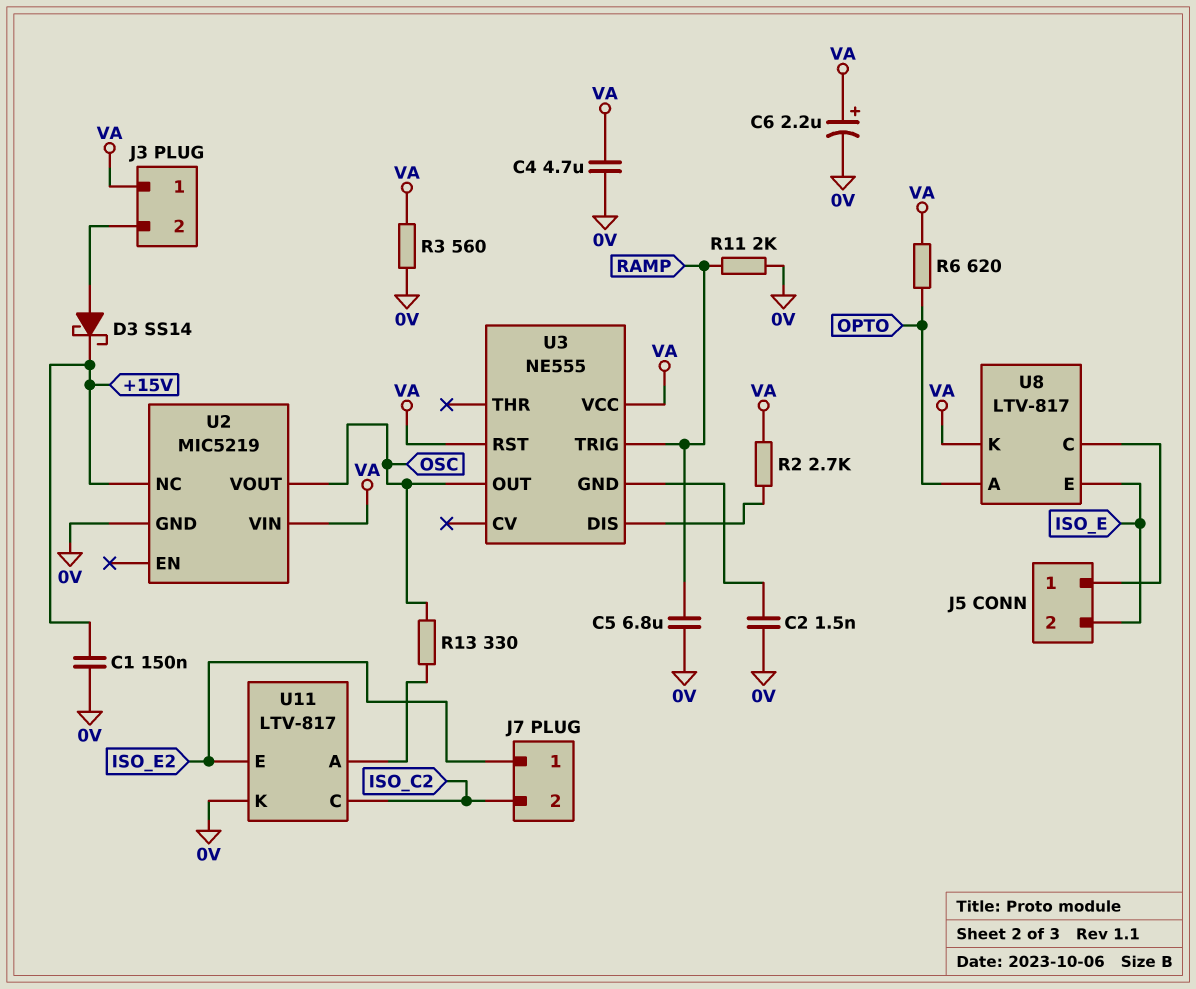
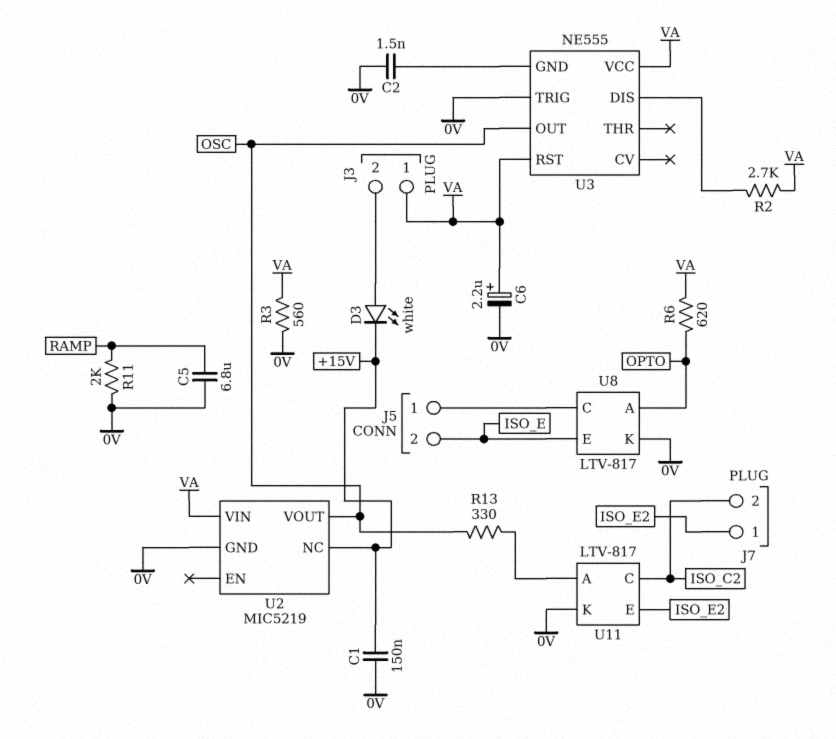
C4: 4.7uF (0V, VA) -> none
D3: schottky SS14 (A J3/2, K +15V) -> LED white (A J3/2, K +15V)
U3 pin TRIG: RAMP -> 0V
U8 pin K: VA -> 0V

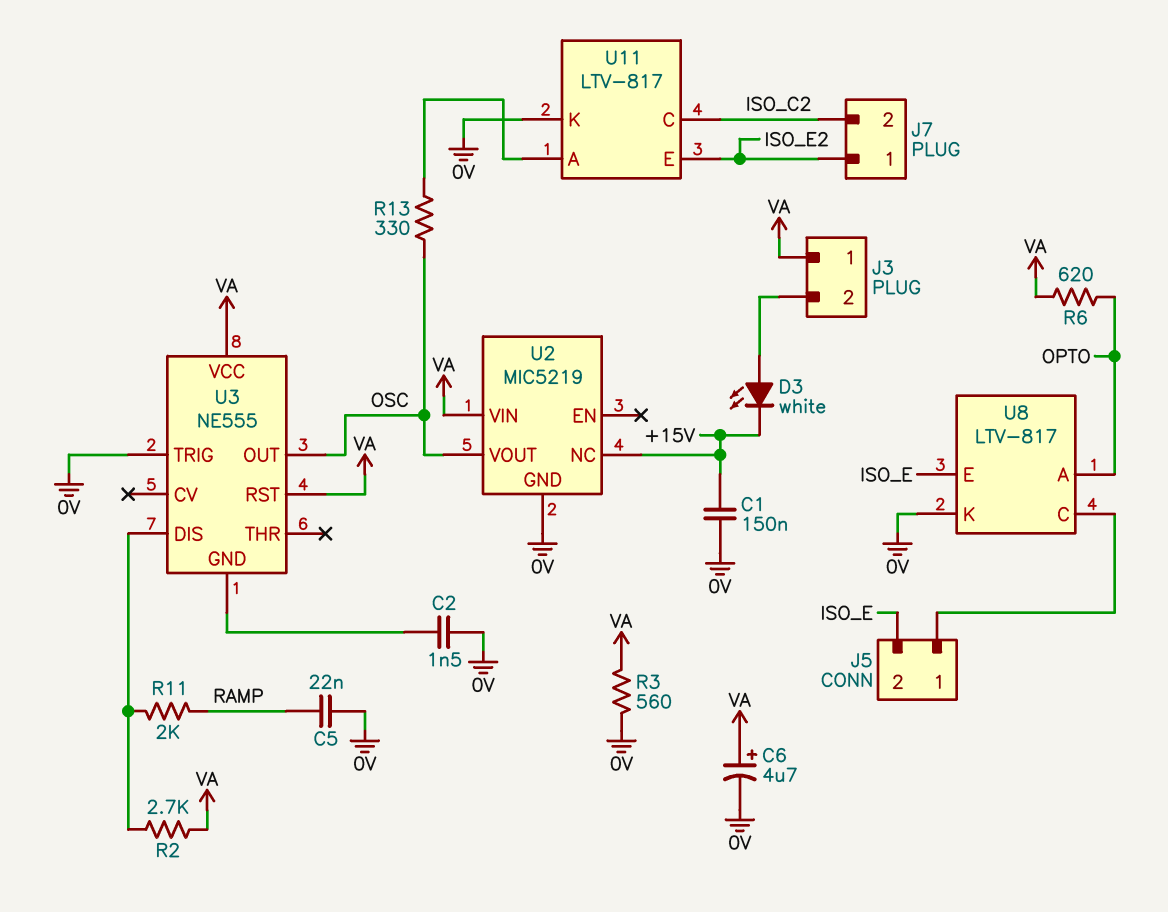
C5: 6.8uF (0V, RAMP) -> 22nF (0V, RAMP)
C6: 2.2uF (plus VA, minus 0V) -> 4.7uF (plus VA, minus 0V)
R11: 2k (0V, RAMP) -> 2k (RAMP, U3/DIS)

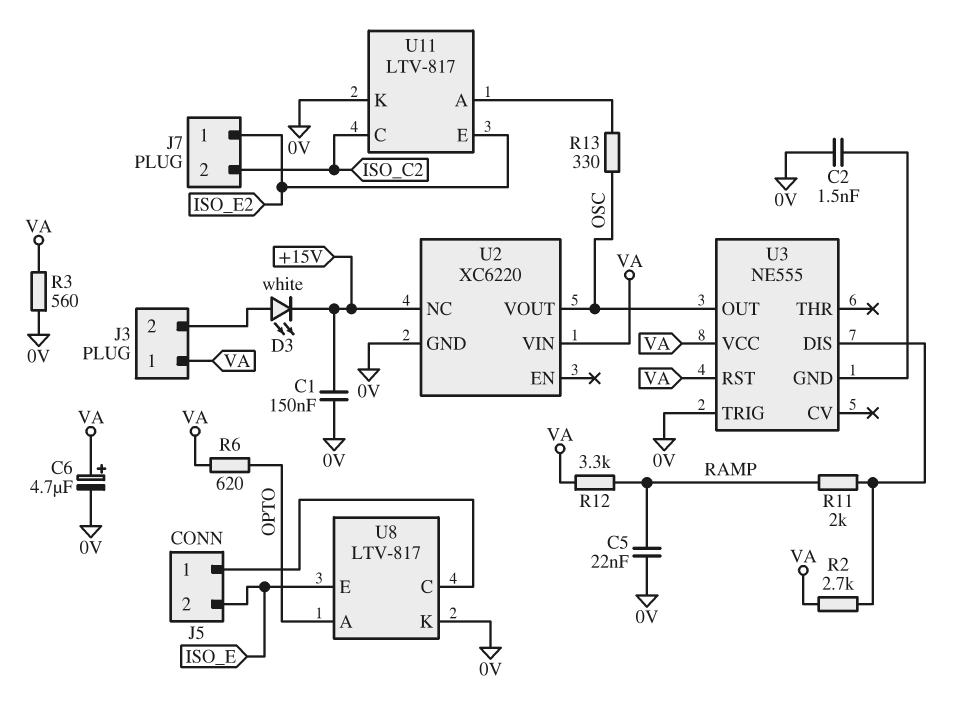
R12: none -> 3.3k (RAMP, VA)
U2: MIC5219 -> XC6220

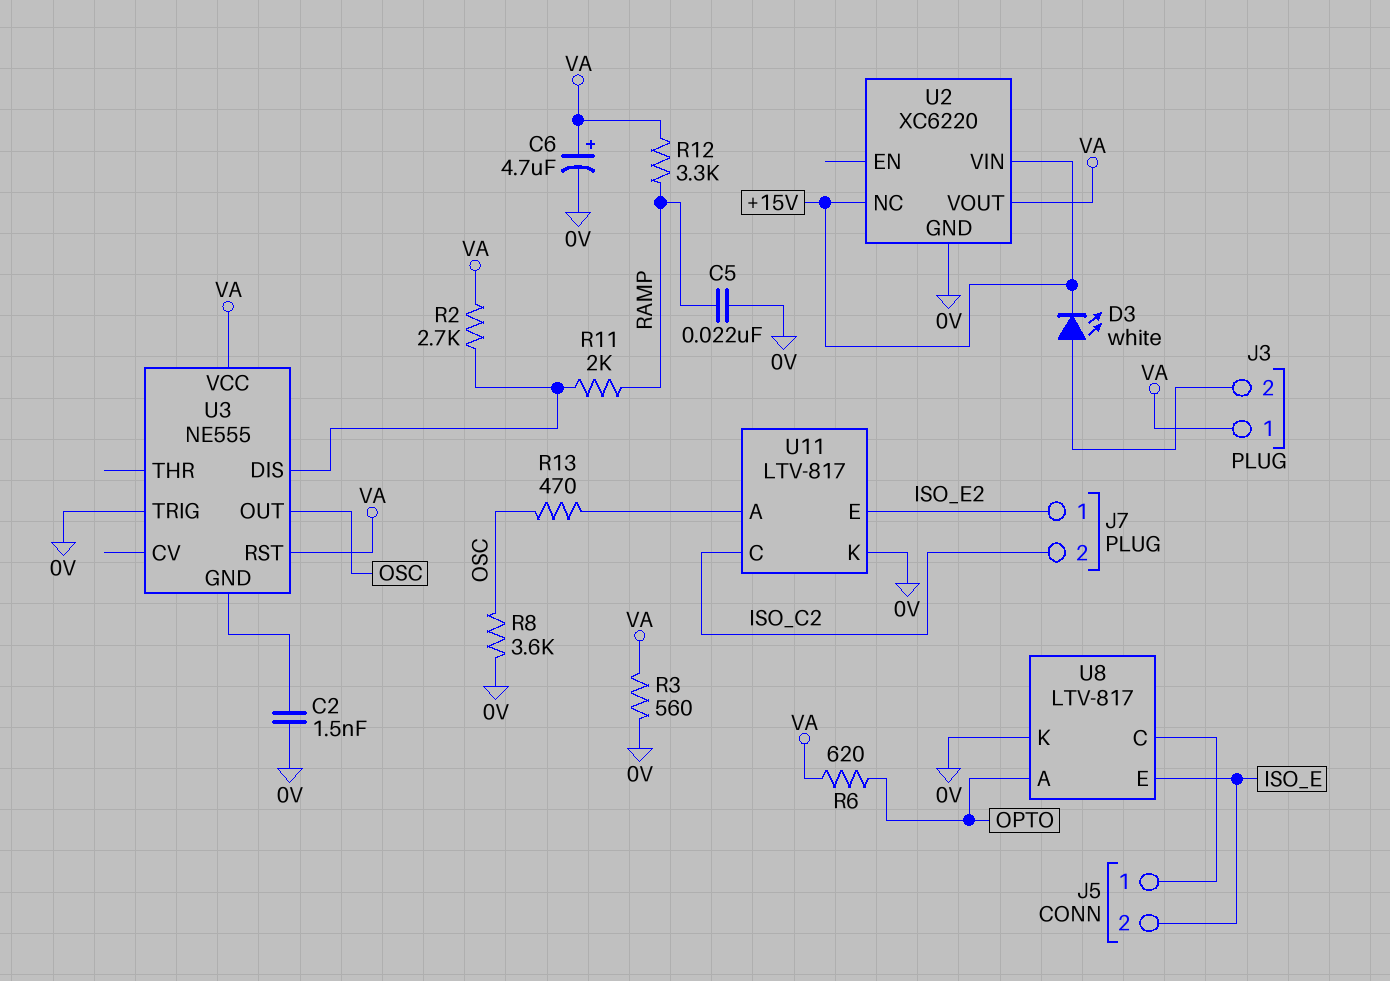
C1: 150nF (+15V, 0V) -> none
R8: none -> 3.6k (0V, OSC)
R13: 330 (OSC, U11/A) -> 470 (OSC, U11/A)
U2 pin VIN: VA -> +15V
U2 pin VOUT: OSC -> VA

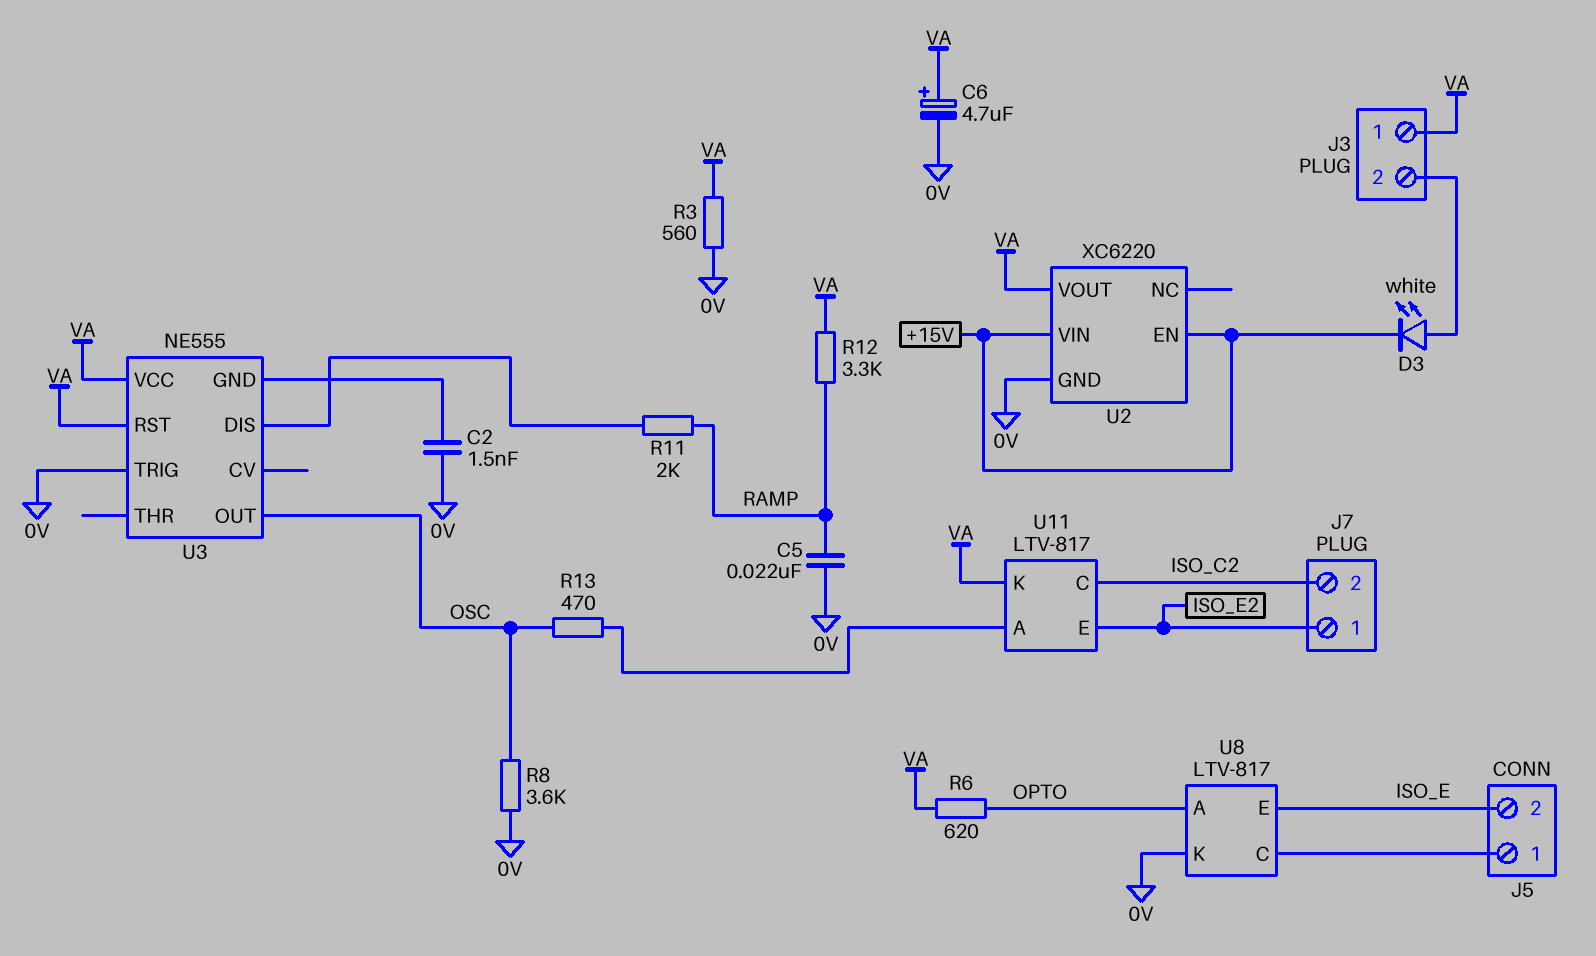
R2: 2.7k (U3/DIS, VA) -> none
U2 pin EN: none -> +15V
U2 pin NC: +15V -> none
U11 pin K: 0V -> VA

